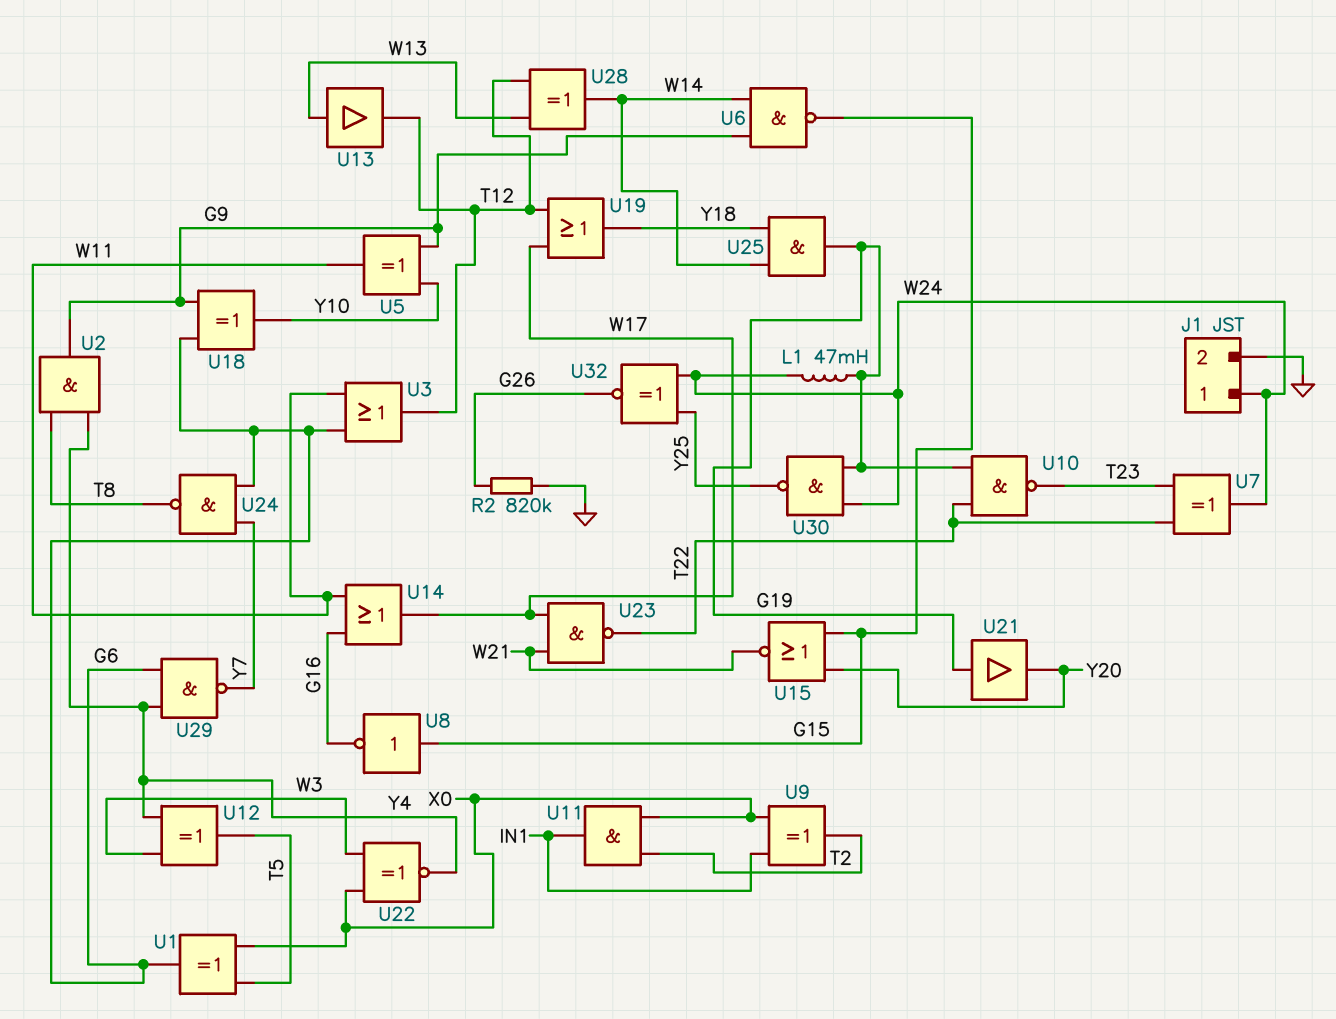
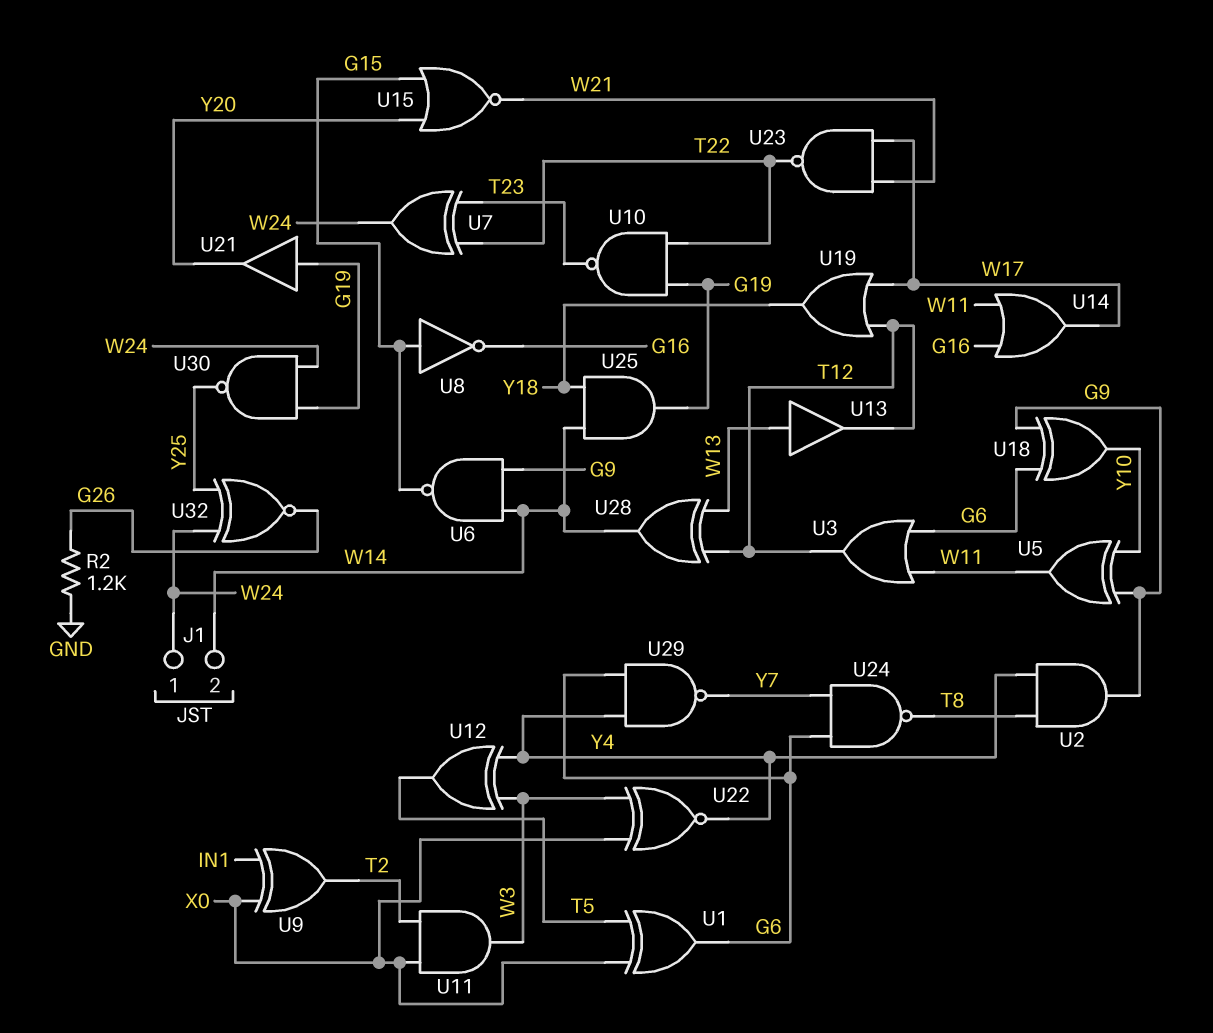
J1 pin 2: GND -> W14
L1: 47mH (G19, W24) -> none
R2: 820k (G26, GND) -> 1.2k (G26, GND)
U11: AND (in T2, in X0, out IN1) -> AND (in T2, in X0, out W3)

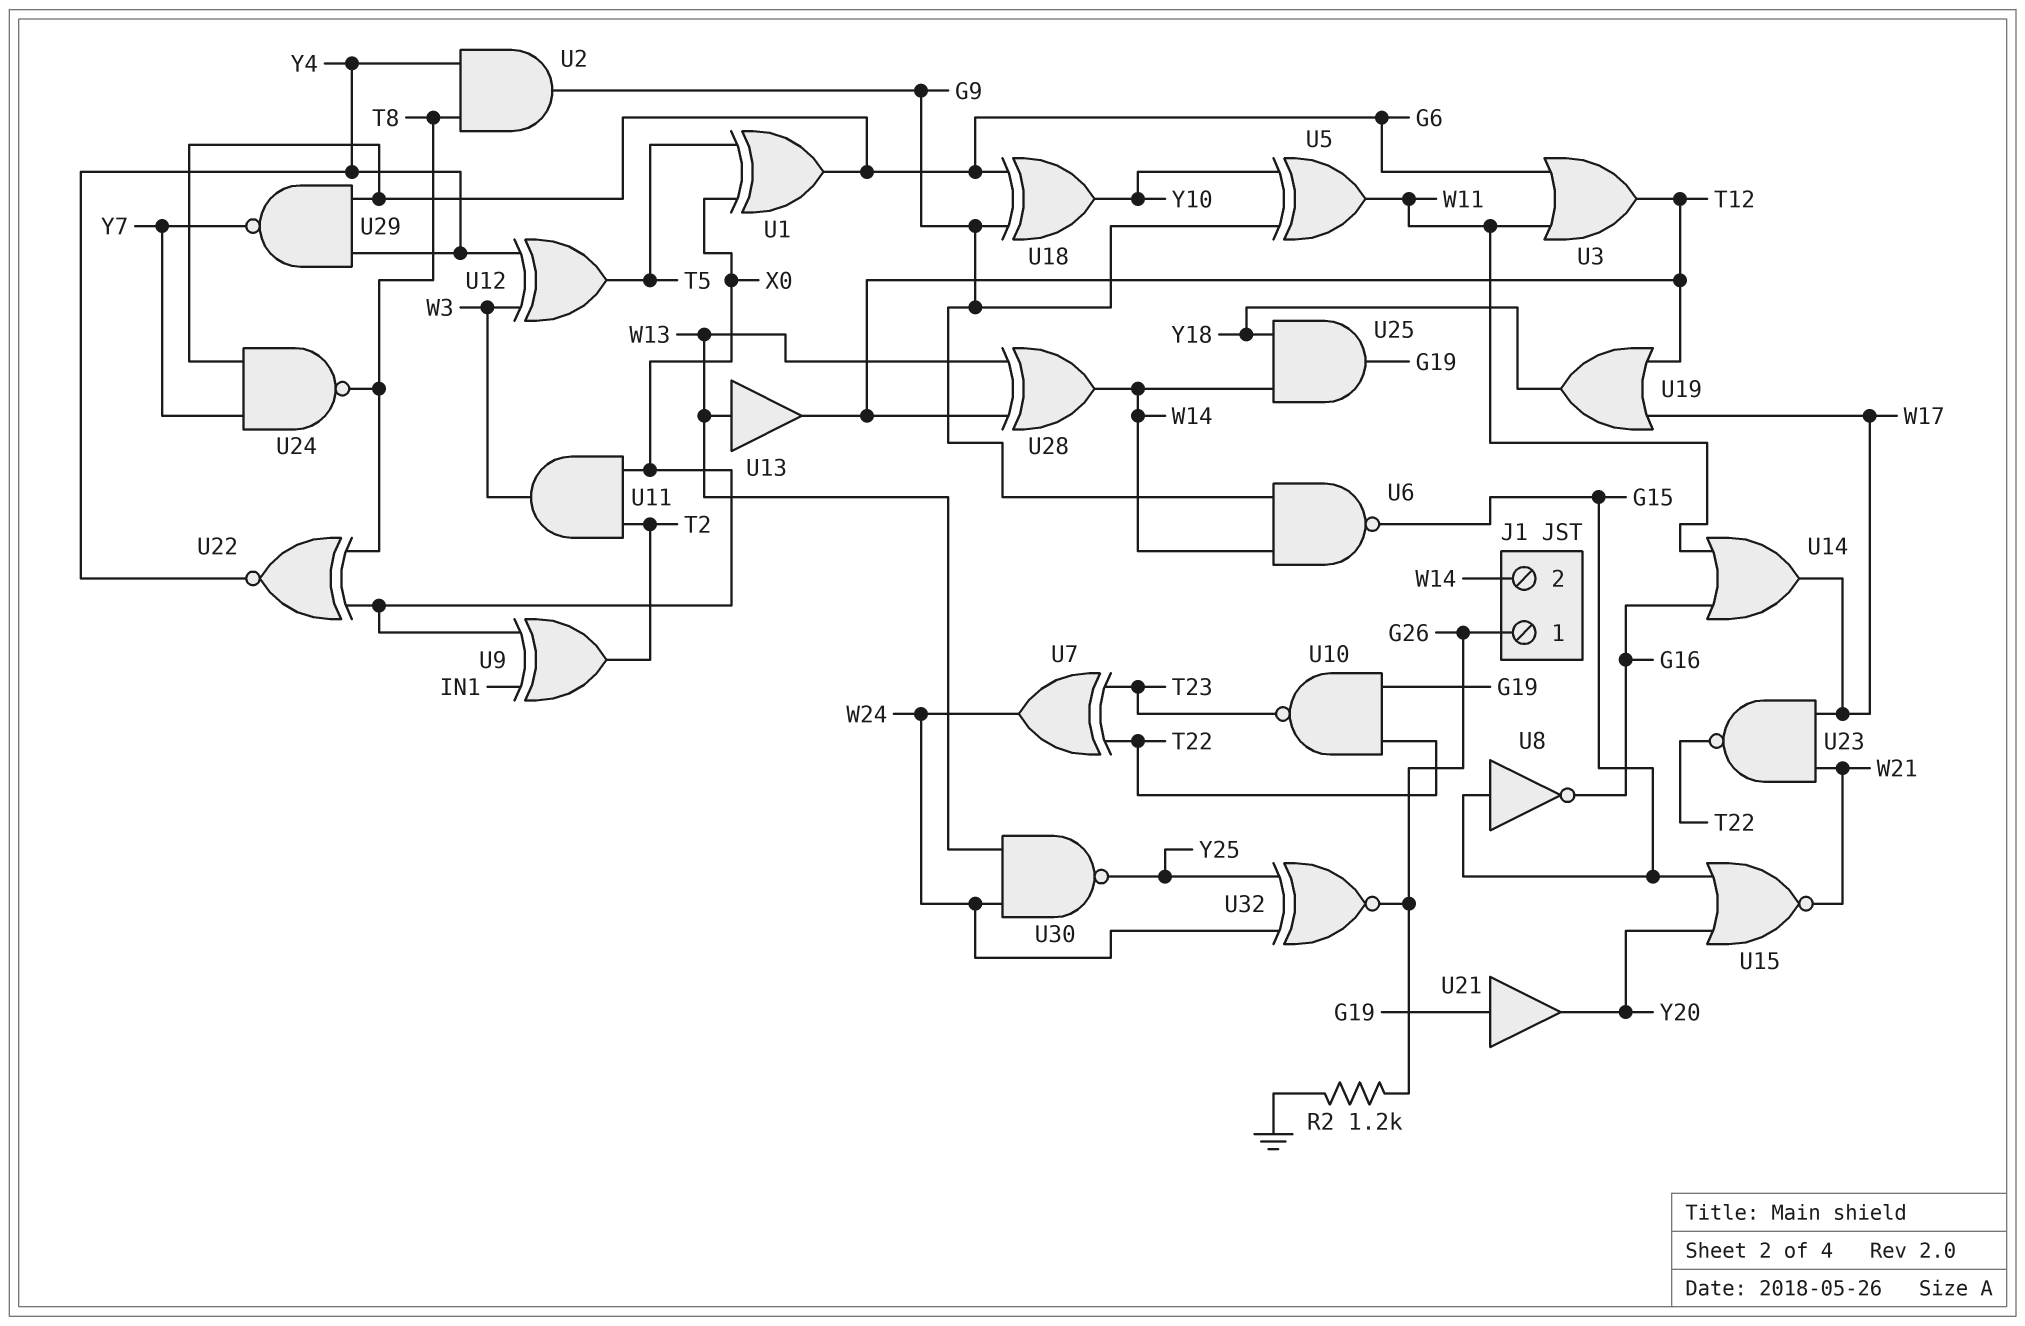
J1 pin 1: W24 -> G26
U22: XNOR (in W3, in X0, out Y4) -> XNOR (in T8, in X0, out Y4)
U30: NAND (in G19, in W24, out Y25) -> NAND (in W13, in W24, out Y25)

